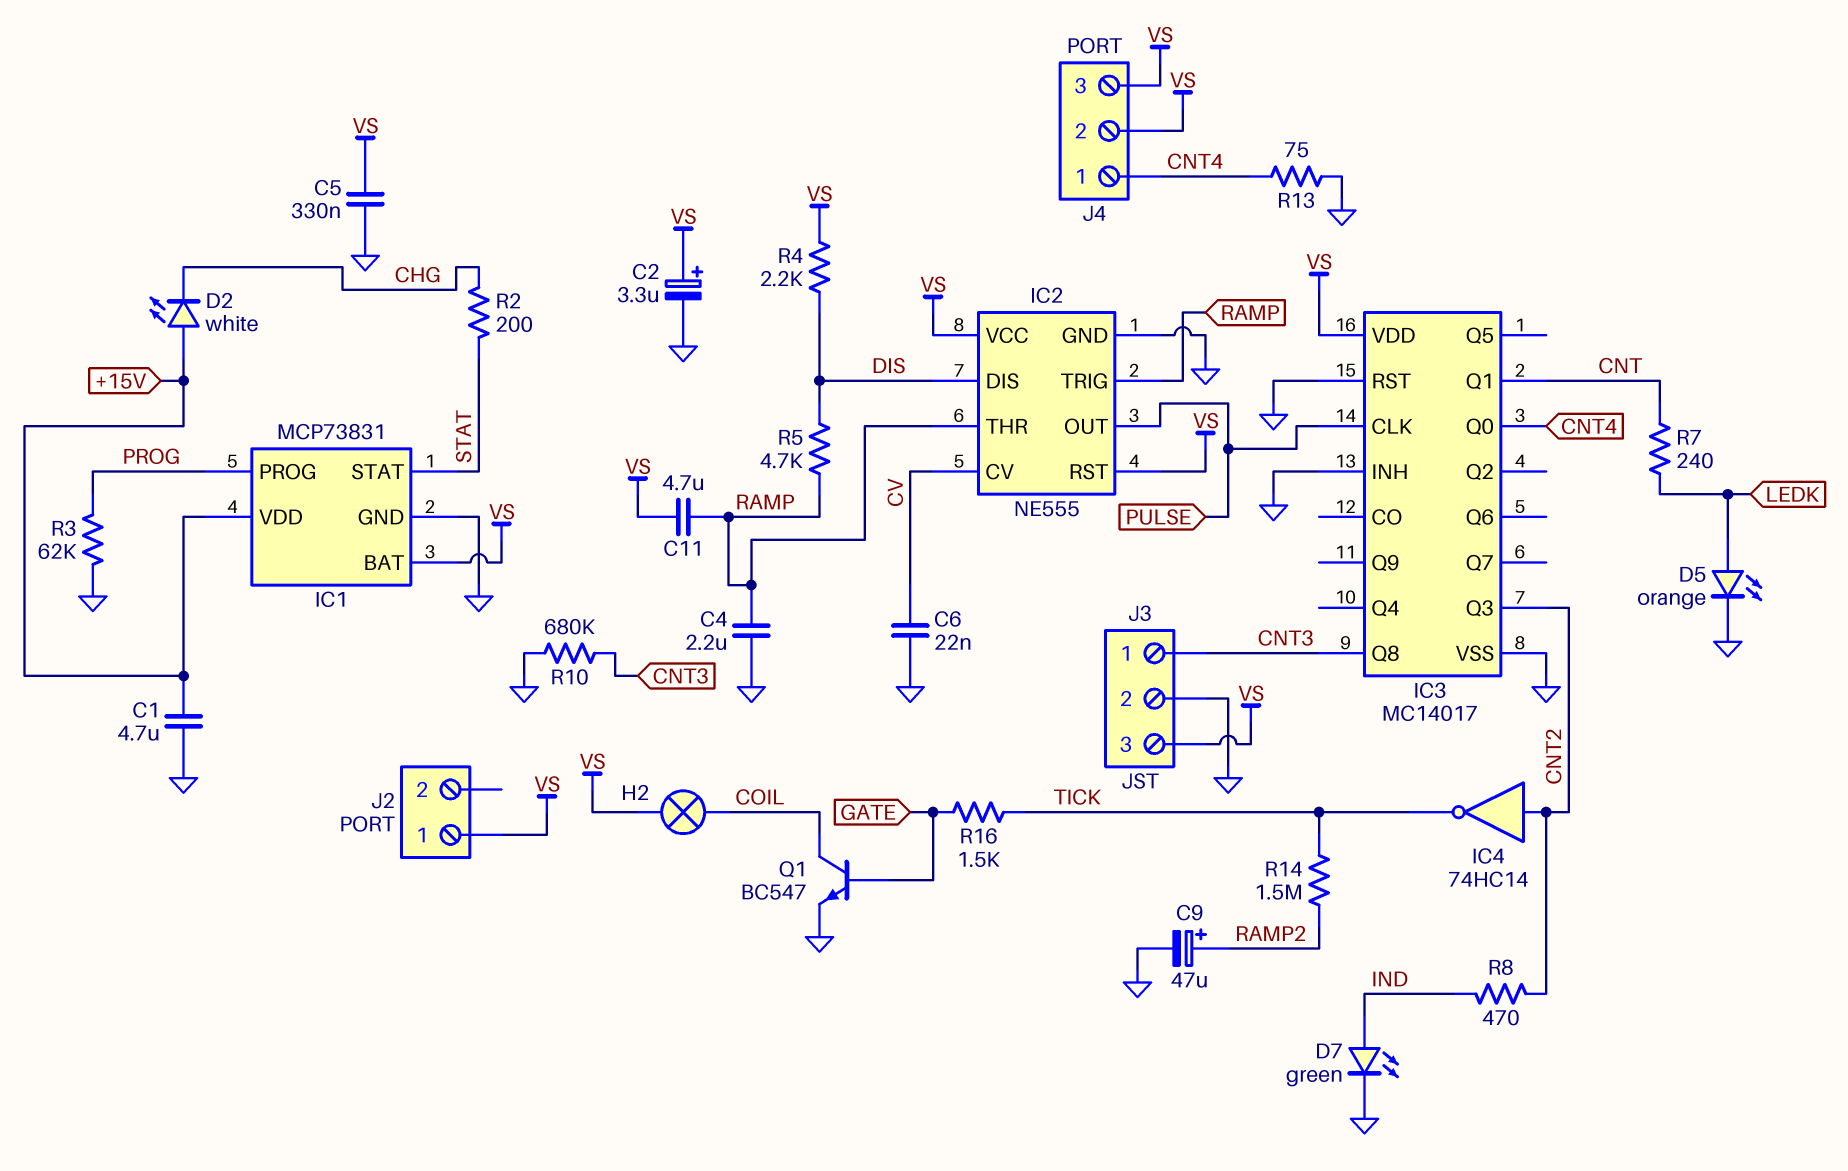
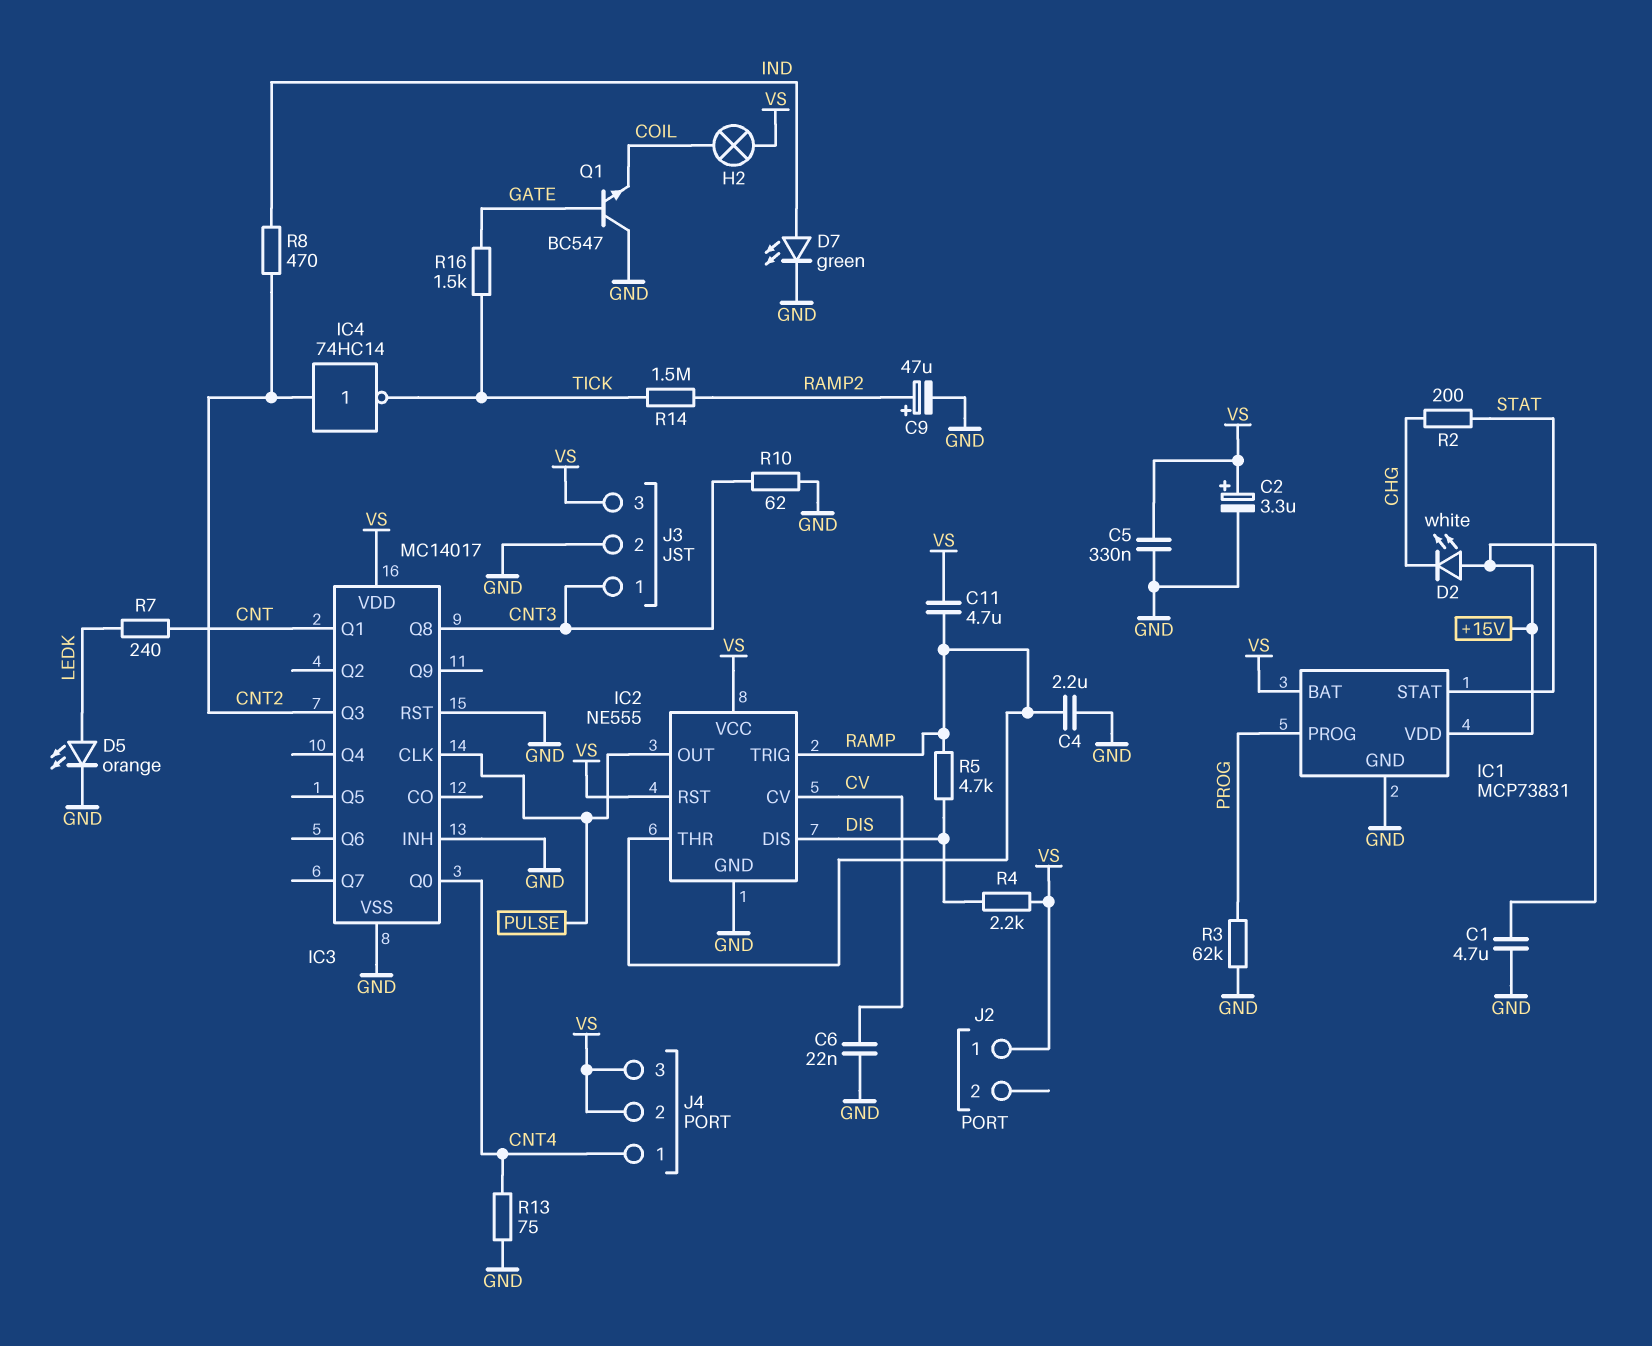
Q1: NPN BC547 (B GATE, C COIL, E GND) -> NPN BC547 (B GATE, C GND, E COIL)
R10: 680k (CNT3, GND) -> 62 (CNT3, GND)

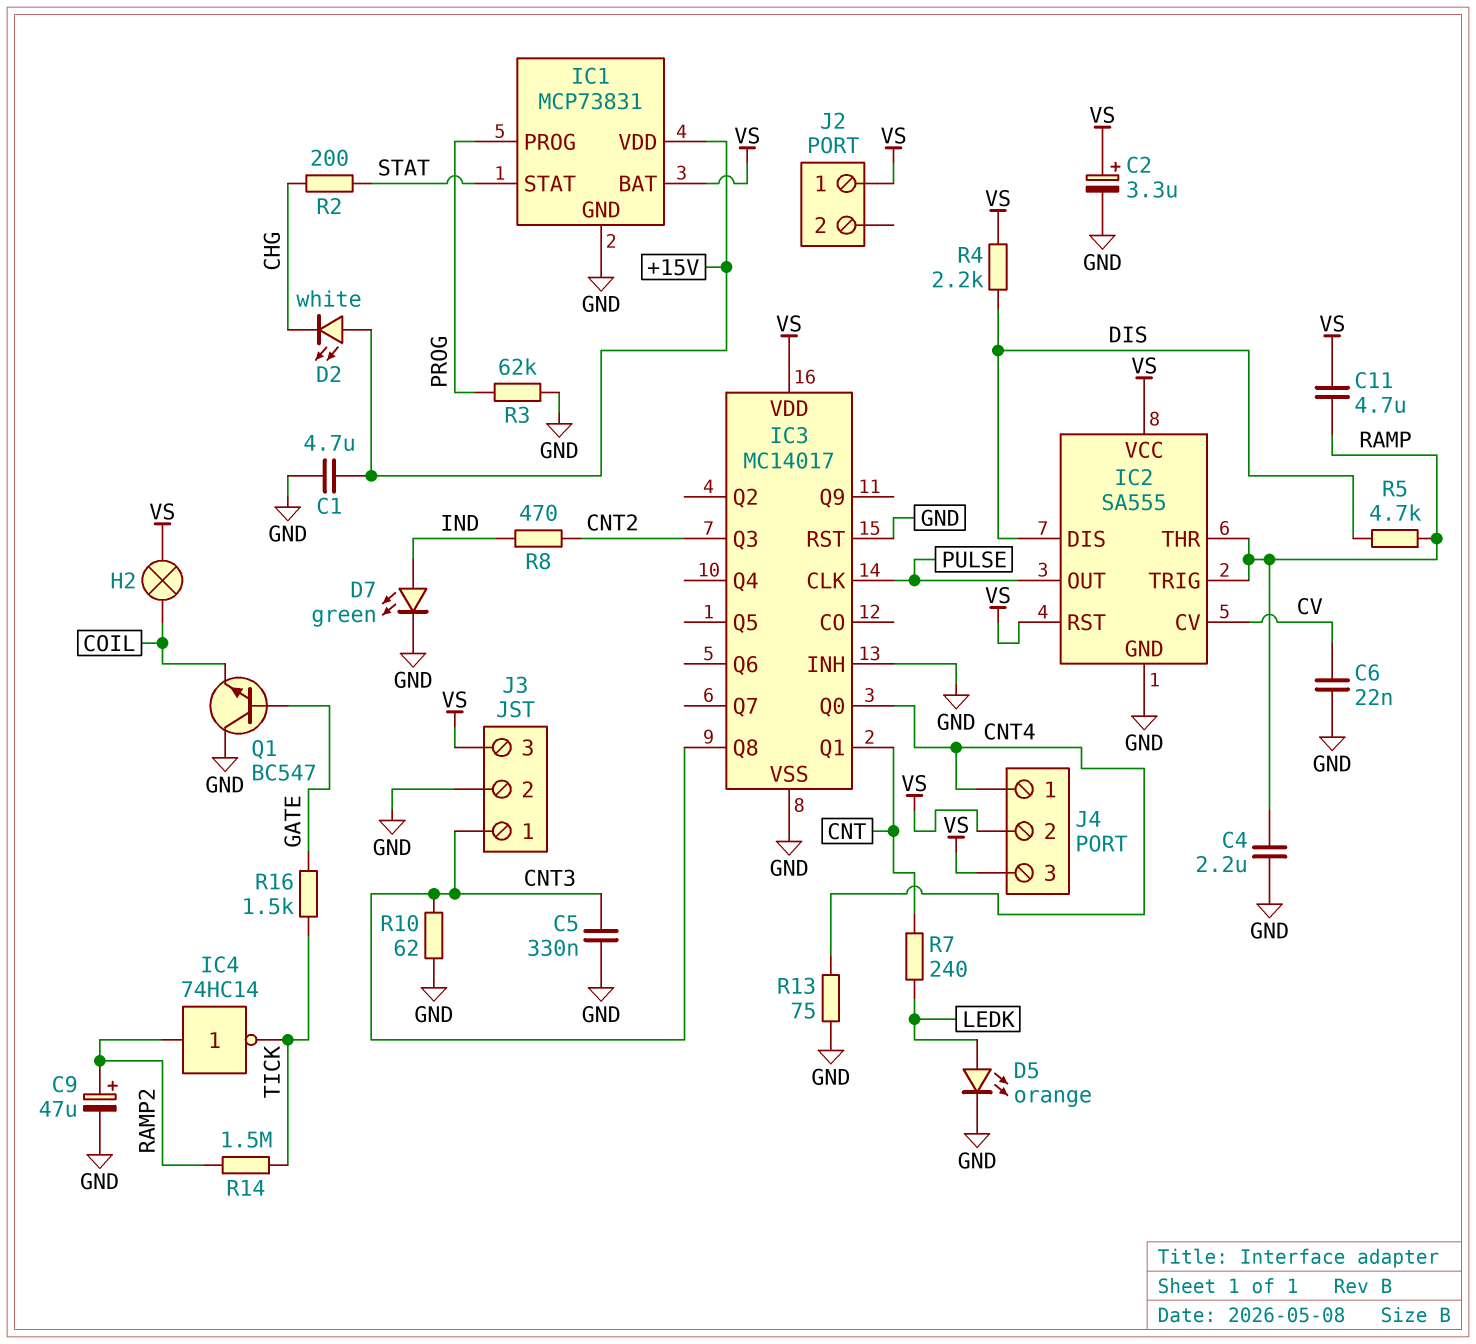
C5: 330nF (GND, VS) -> 330nF (CNT3, GND)
IC2: NE555 -> SA555
IC4: NOT 74HC14 (in CNT2, out TICK) -> NOT 74HC14 (in RAMP2, out TICK)

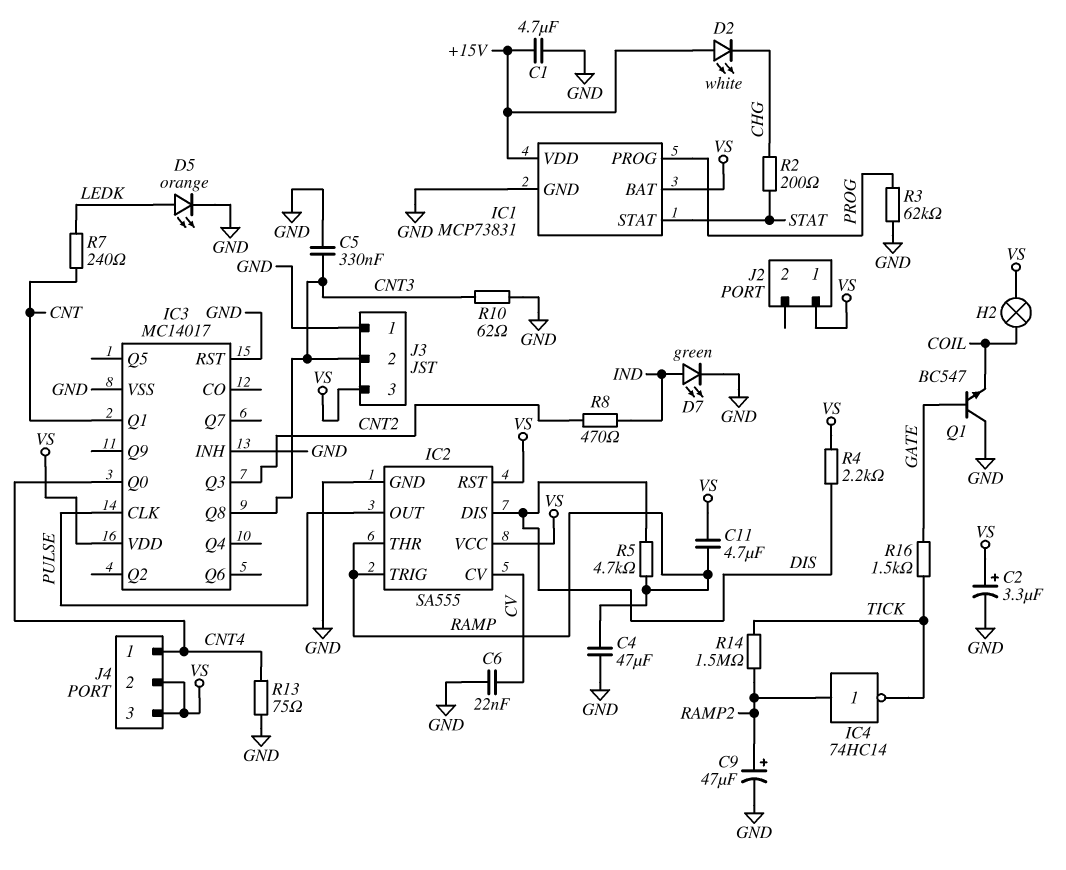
C4: 2.2uF (GND, RAMP) -> 47uF (GND, RAMP)
J3 pin 1: CNT3 -> GND
J3 pin 2: GND -> CNT3

